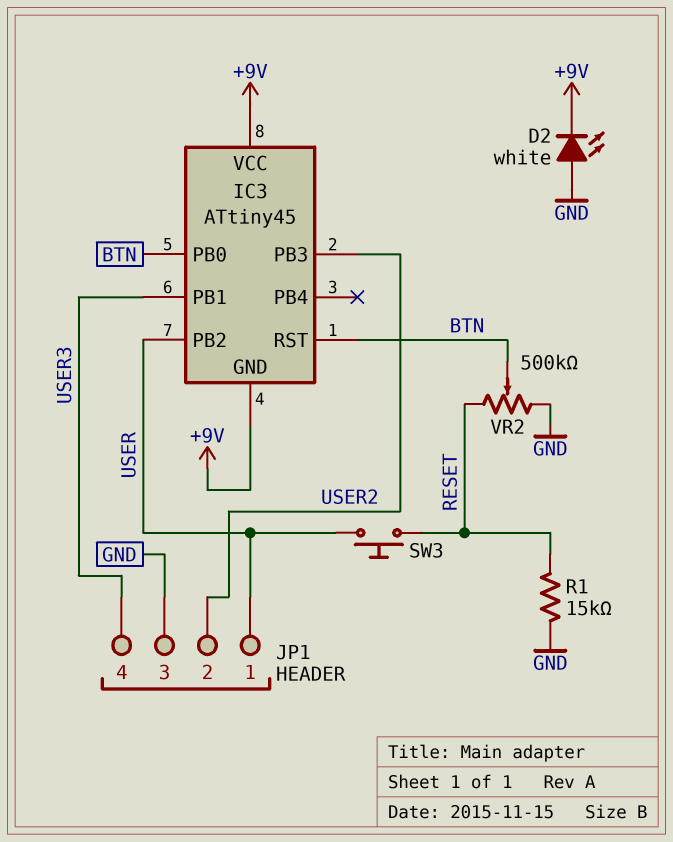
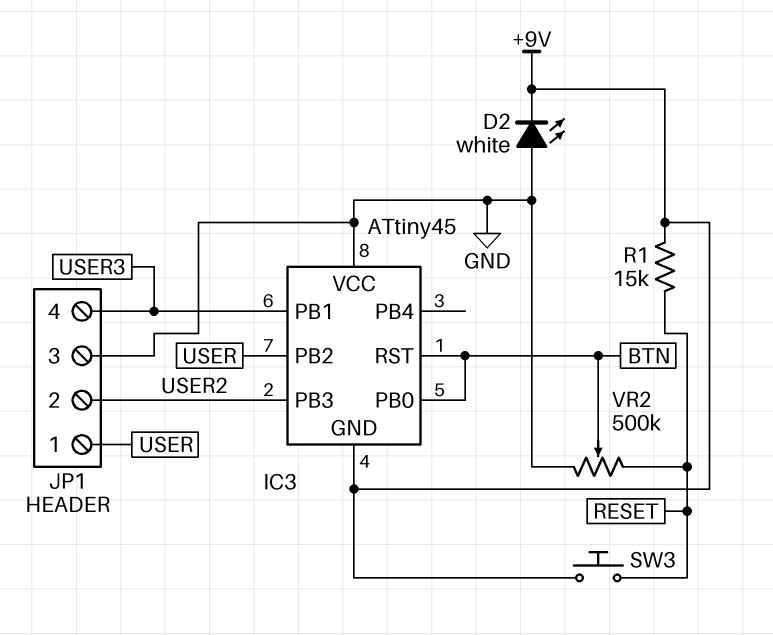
IC3 pin VCC: +9V -> GND
R1: 15k (GND, RESET) -> 15k (+9V, RESET)
SW3: button (RESET, USER) -> button (+9V, RESET)

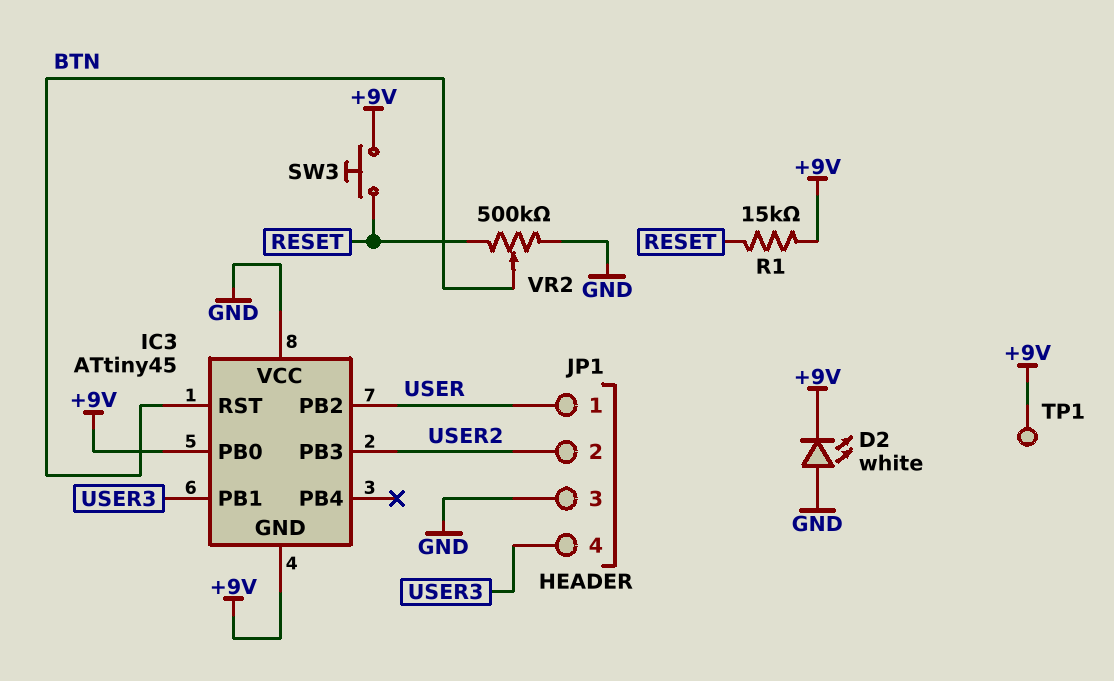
IC3 pin PB0: BTN -> +9V
TP1: none -> test point (+9V)

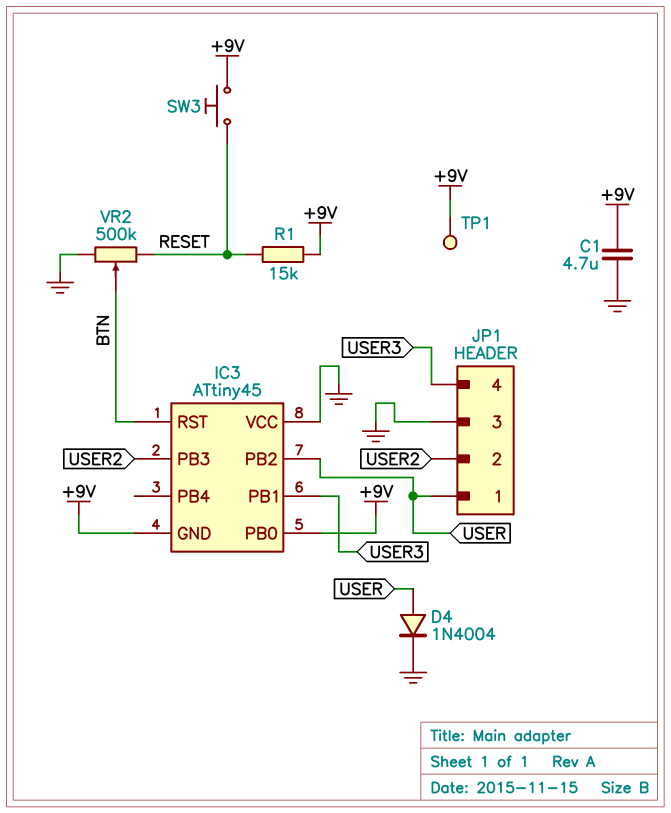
C1: none -> 4.7uF (+9V, GND)
D2: LED white (A GND, K +9V) -> none
D4: none -> diode 1N4004 (A USER, K GND)

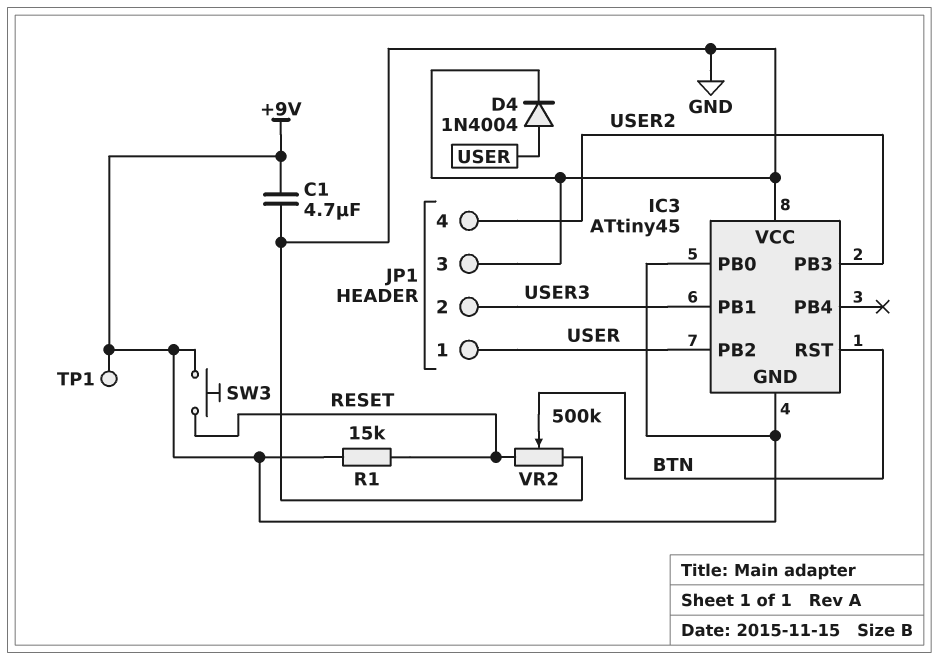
JP1 pin 2: USER2 -> USER3
JP1 pin 4: USER3 -> USER2

